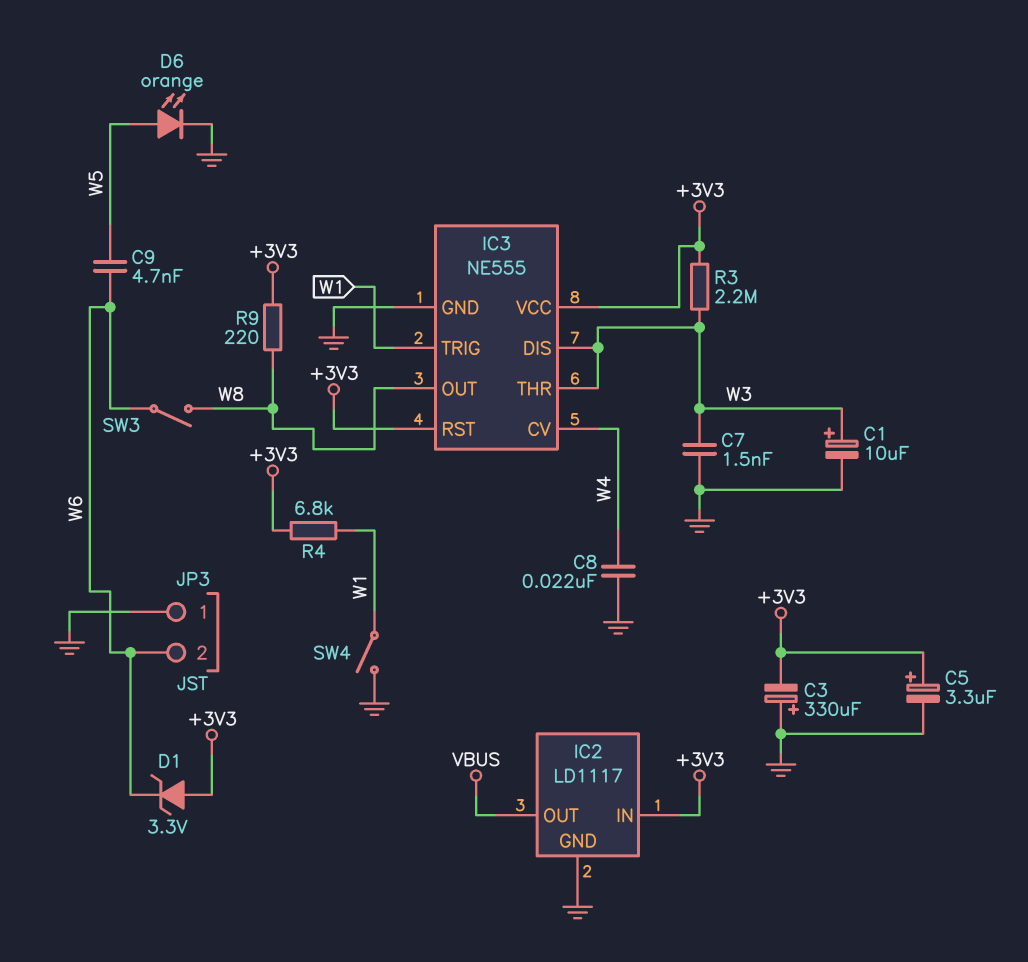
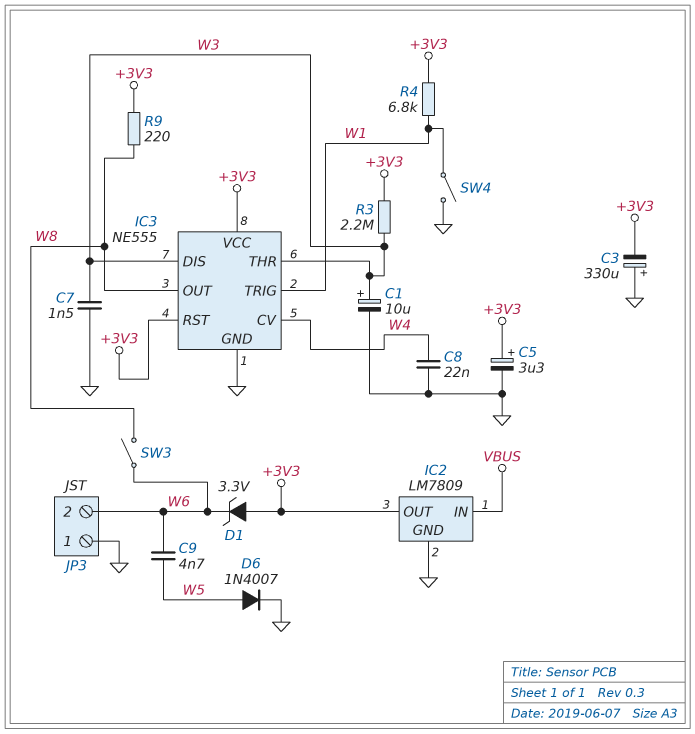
D6: LED orange (A W5, K GND) -> diode 1N4007 (A W5, K GND)
IC2: LD1117 -> LM7809
IC2 pin IN: +3V3 -> VBUS
IC2 pin OUT: VBUS -> +3V3

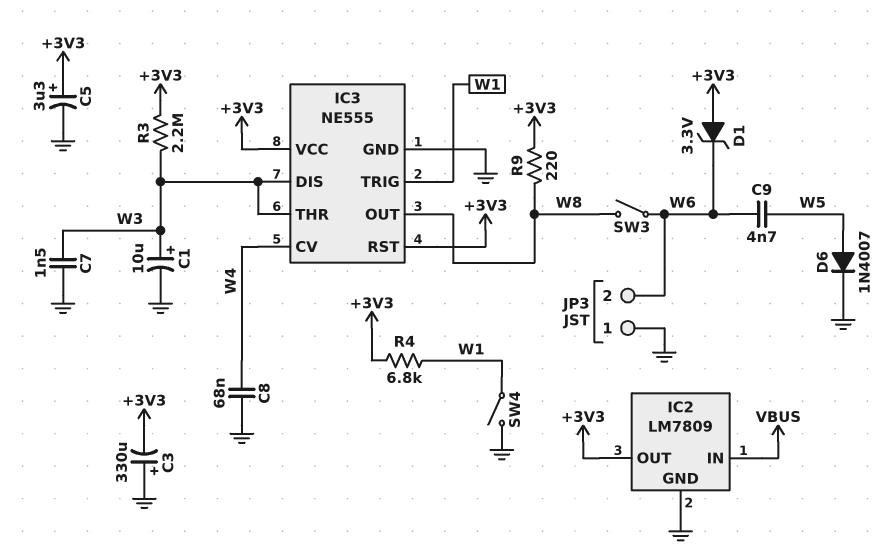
C8: 22nF (GND, W4) -> 68nF (GND, W4)

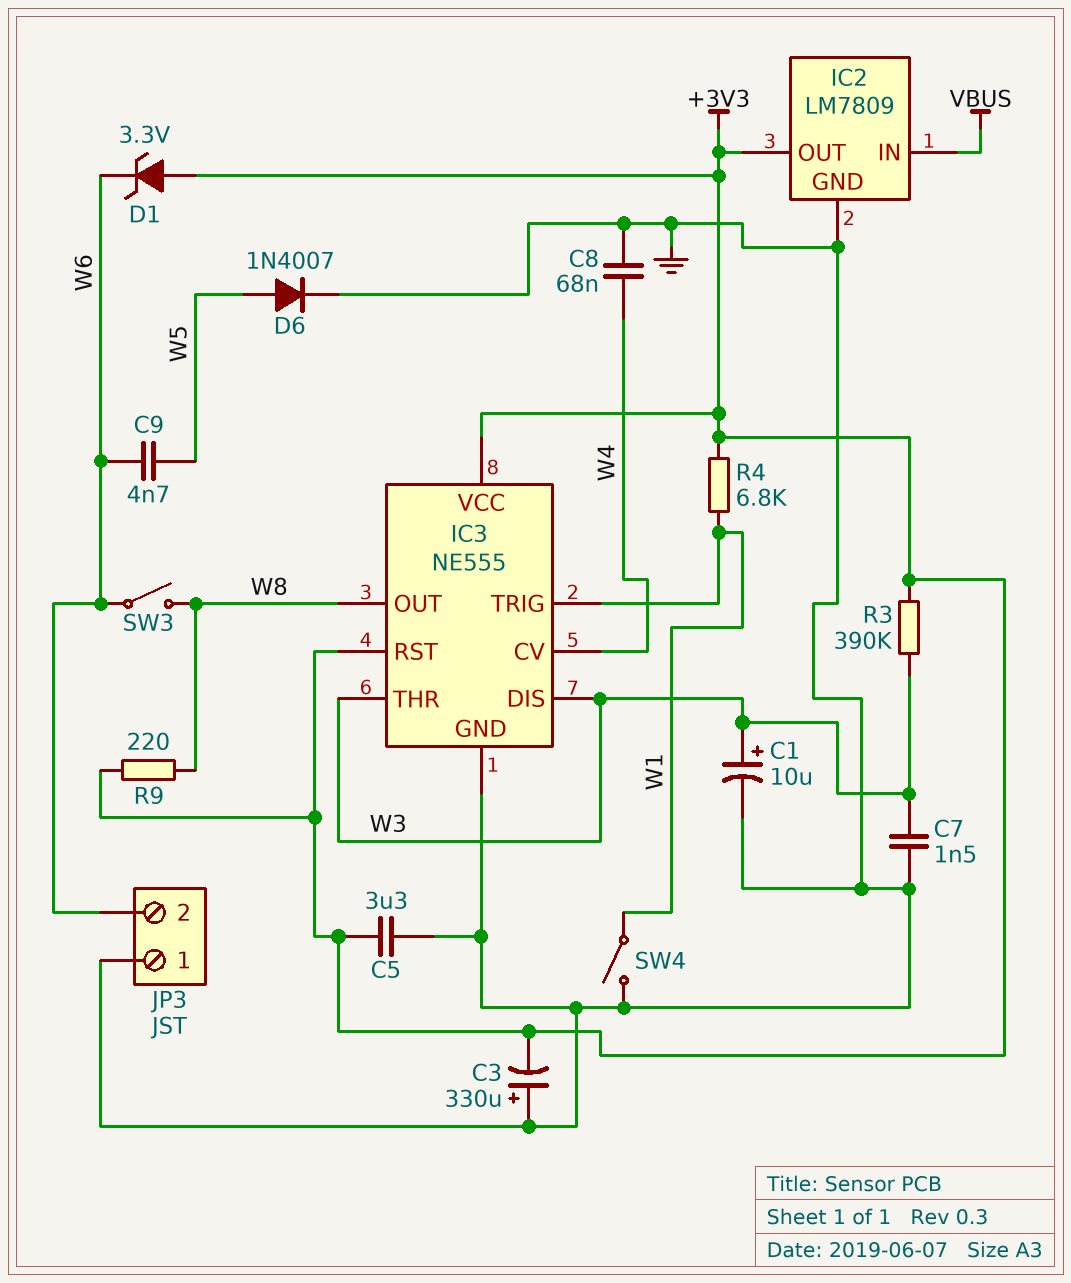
C5: 3.3uF (plus +3V3, minus GND) -> 3.3uF (+3V3, GND)
R3: 2.2M (+3V3, W3) -> 390k (+3V3, W3)

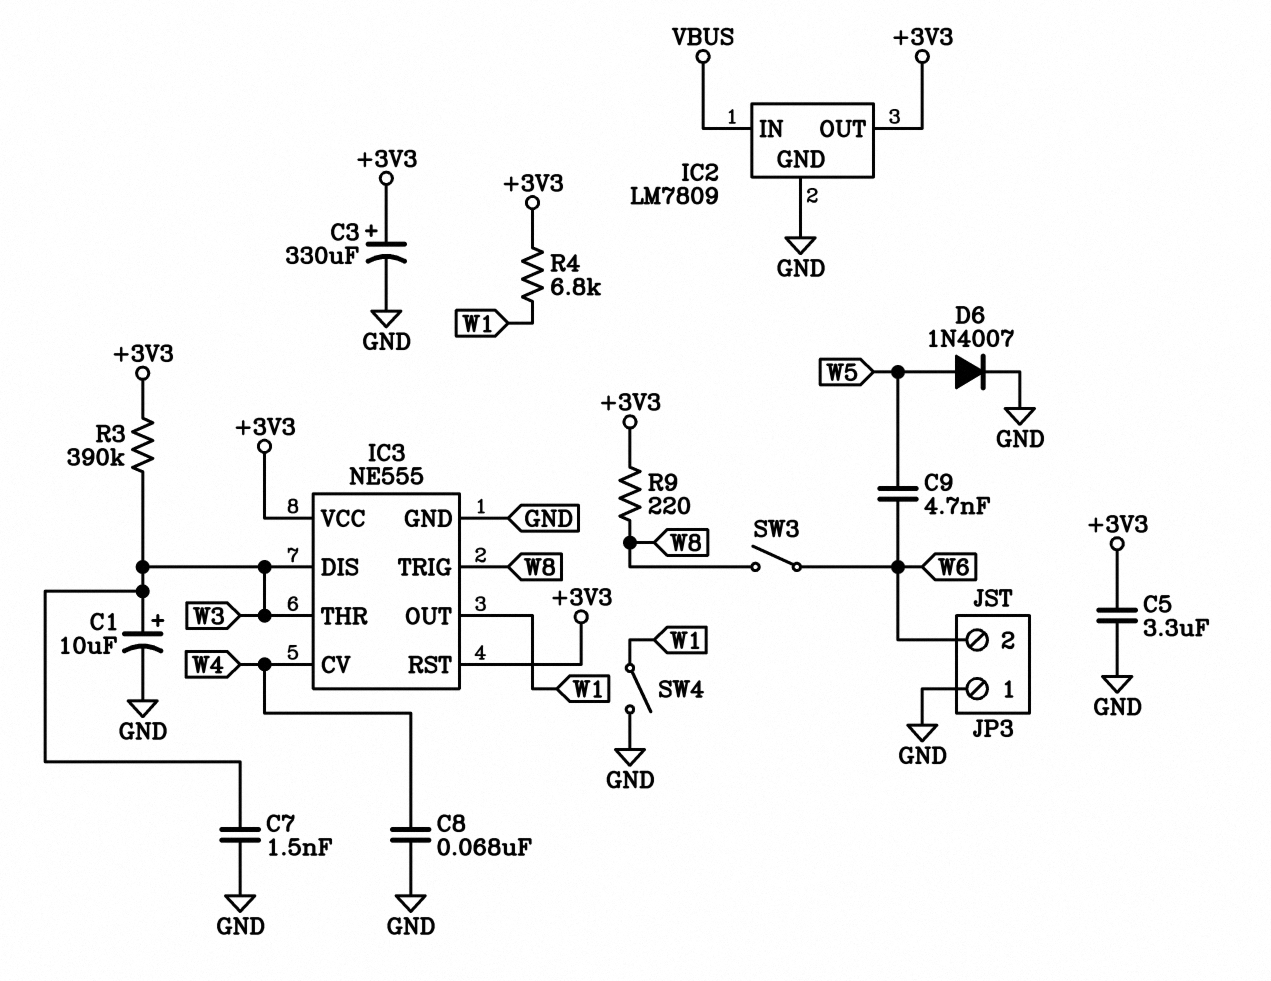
C3: 330uF (plus GND, minus +3V3) -> 330uF (plus +3V3, minus GND)
D1: zener 3.3V (A +3V3, K W6) -> none
IC3 pin OUT: W8 -> W1
IC3 pin TRIG: W1 -> W8

